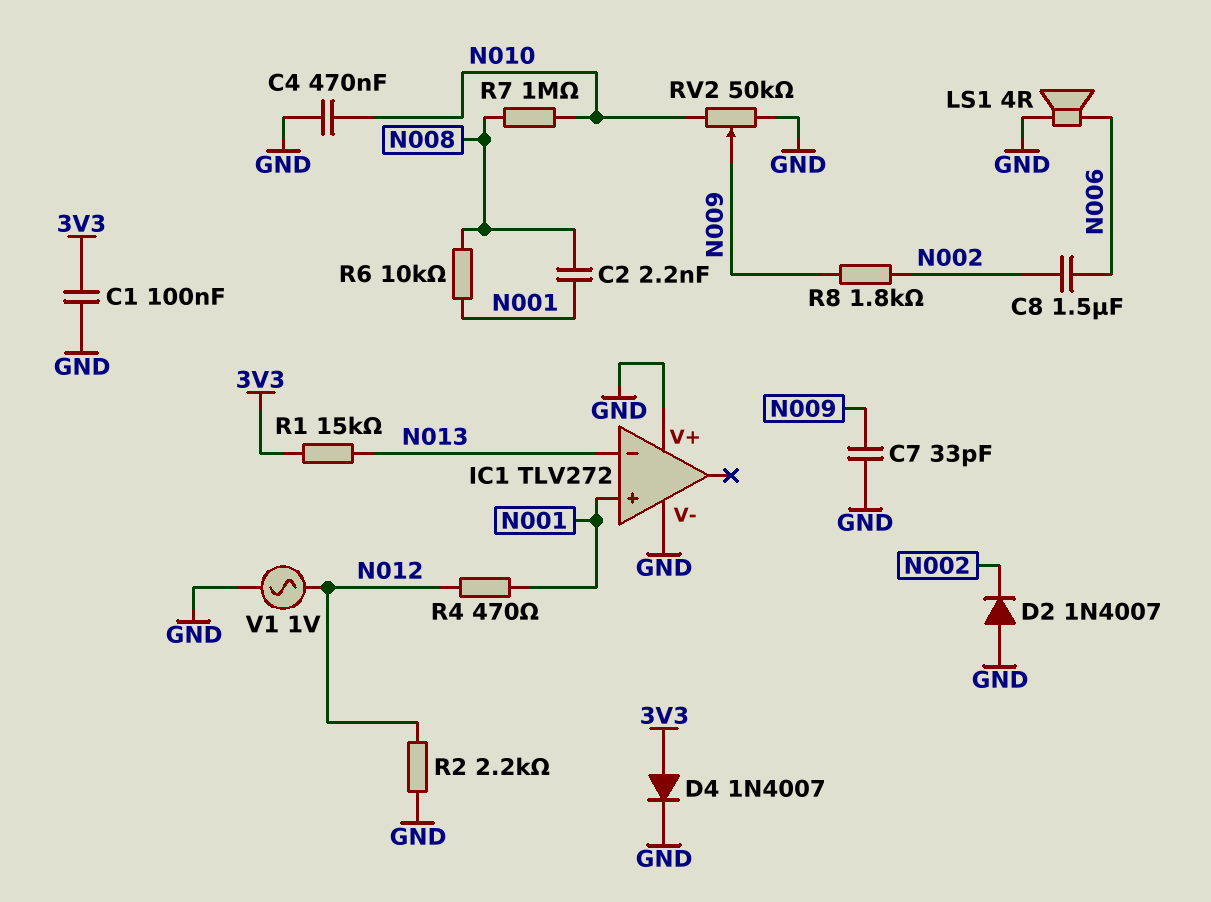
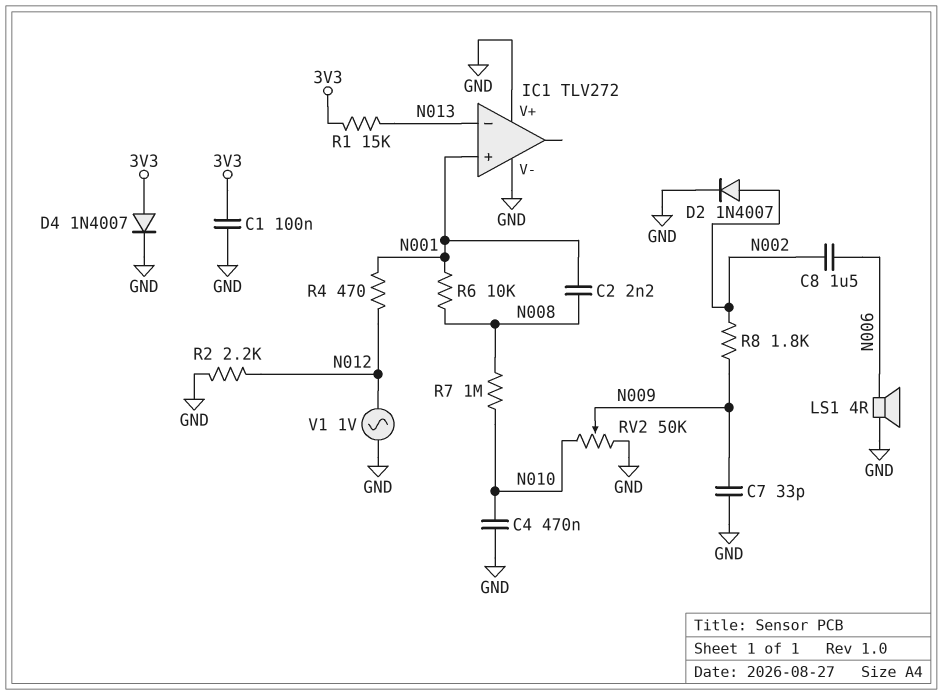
D2: diode 1N4007 (A GND, K N002) -> diode 1N4007 (A N002, K GND)

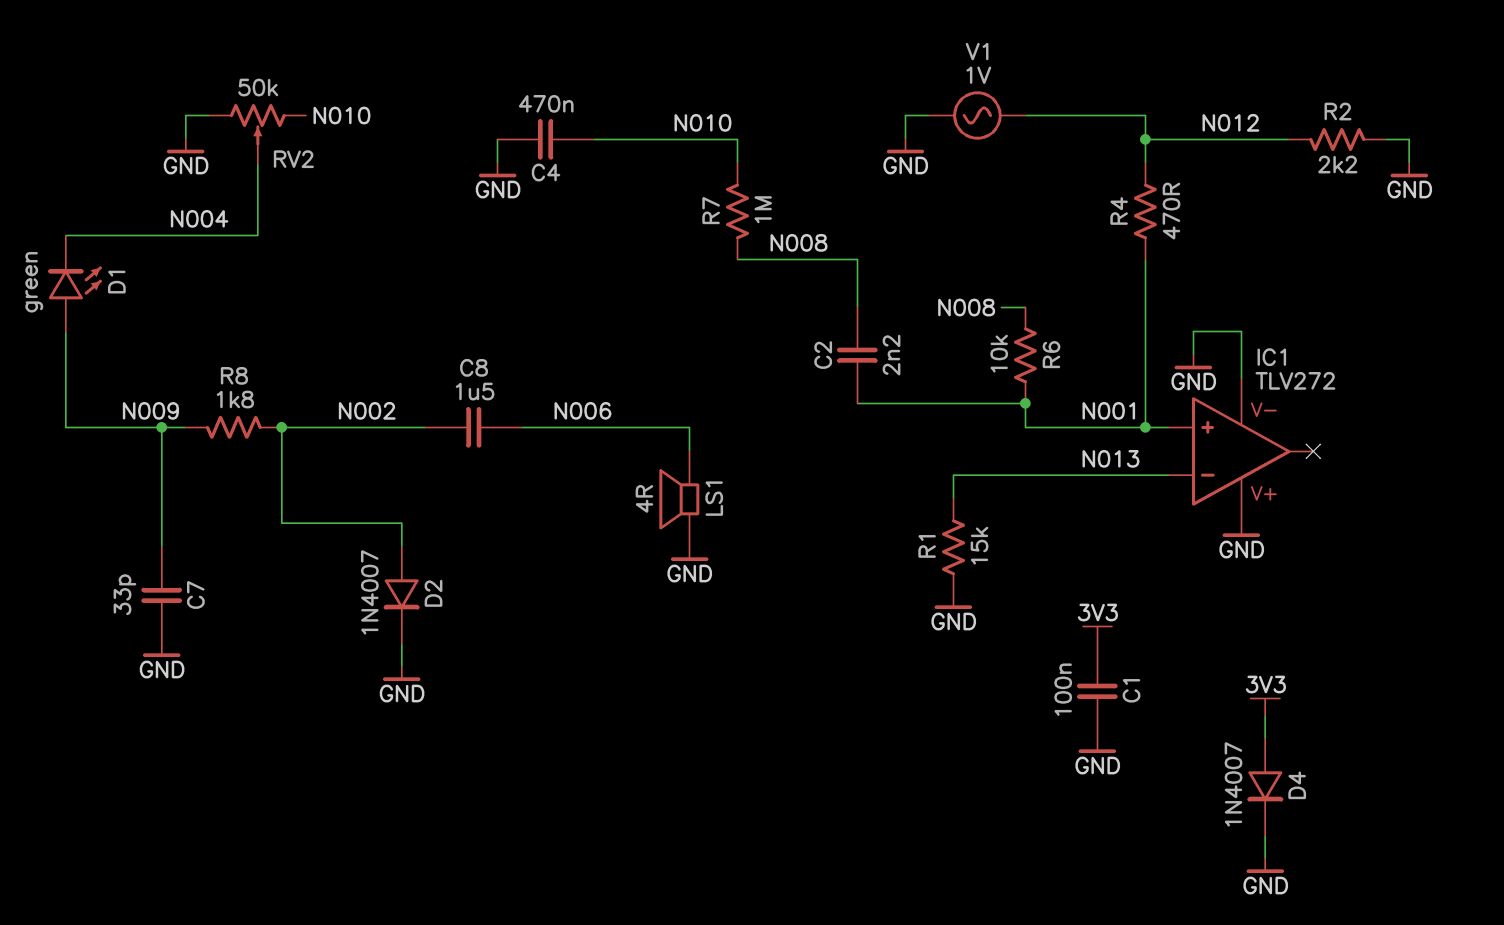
D1: none -> LED green (A N009, K N004)
R1: 15k (3V3, N013) -> 15k (GND, N013)
RV2: 50k (GND, N010, wiper N009) -> 50k (GND, N010, wiper N004)

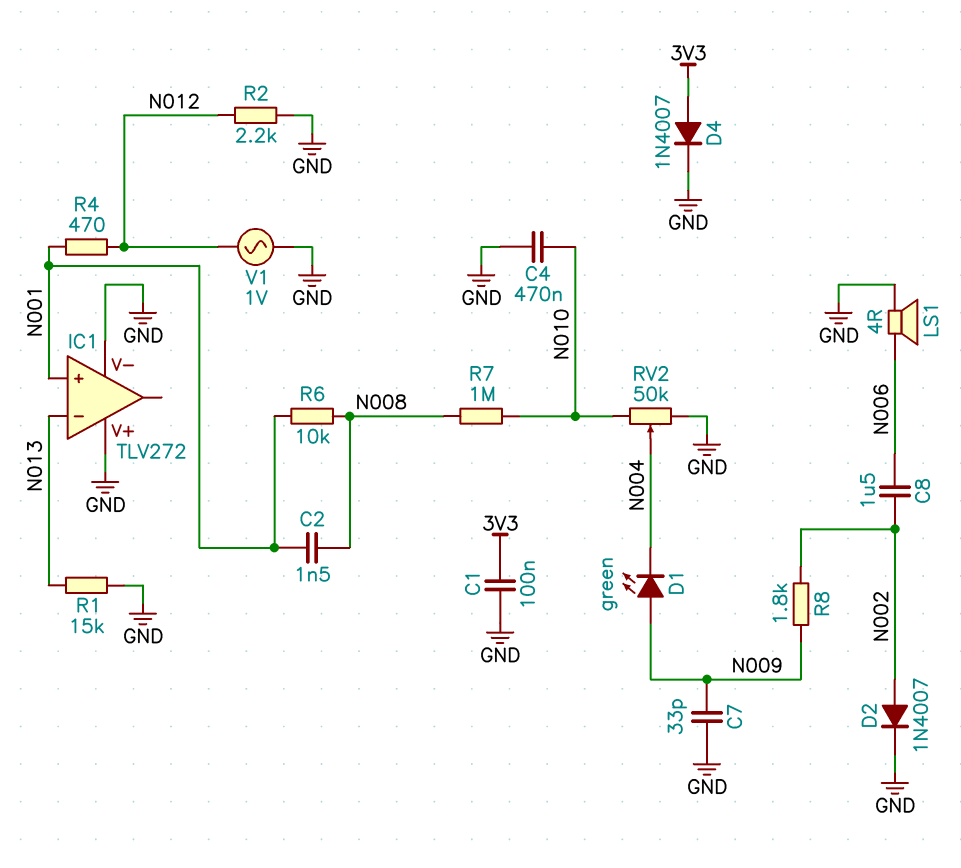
C2: 2.2nF (N001, N008) -> 1.5nF (N001, N008)

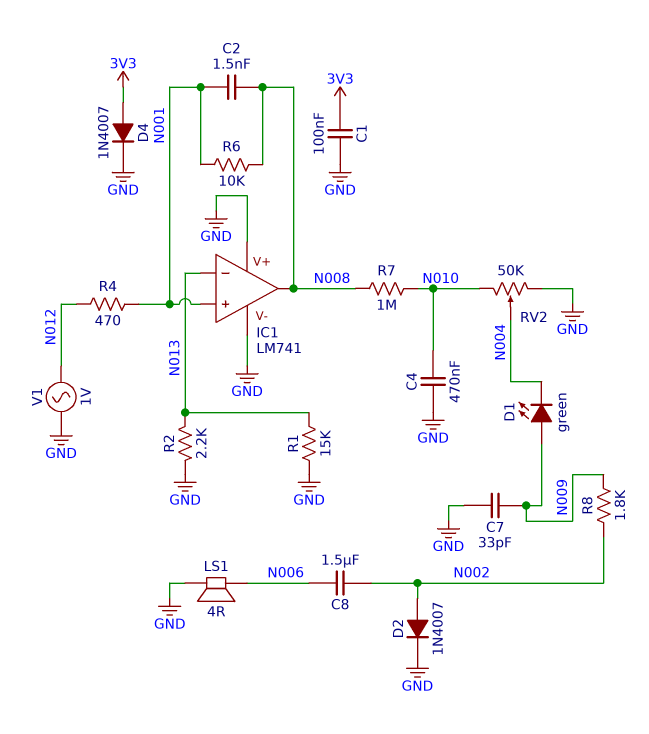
IC1: TLV272 -> LM741
IC1 pin out: none -> N008
R2: 2.2k (GND, N012) -> 2.2k (GND, N013)

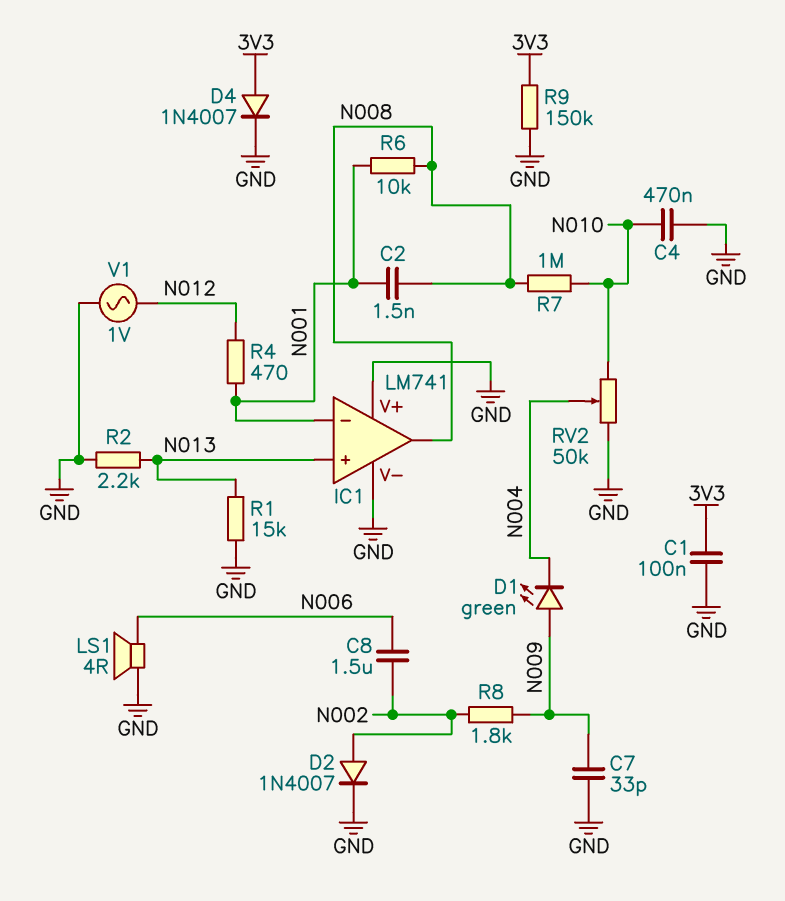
IC1 pin in+: N001 -> N013
IC1 pin in-: N013 -> N001
R9: none -> 150k (3V3, GND)

